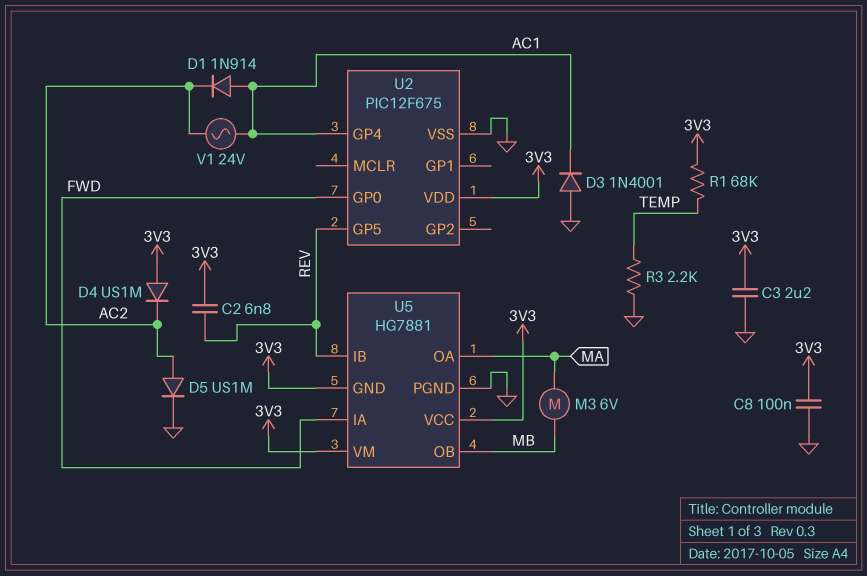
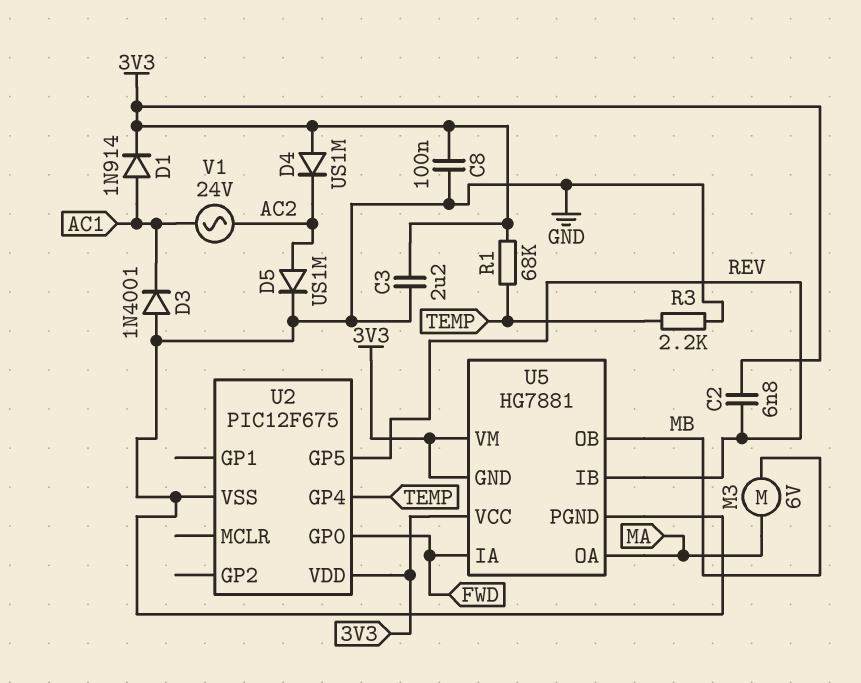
D1: diode 1N914 (A AC1, K AC2) -> diode 1N914 (A AC1, K 3V3)
U2 pin GP4: AC1 -> TEMP

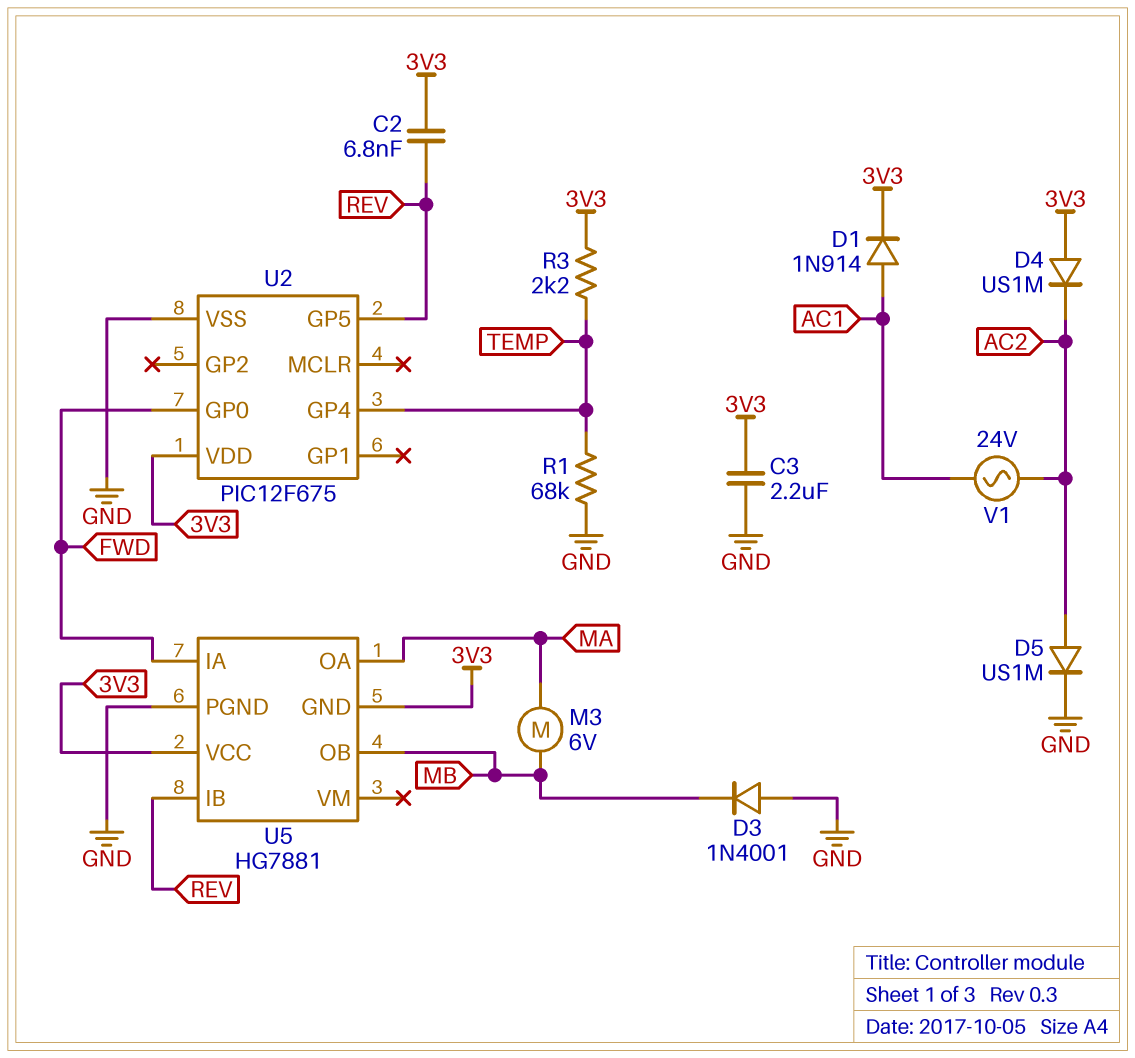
C8: 100nF (3V3, GND) -> none
D3: diode 1N4001 (A GND, K AC1) -> diode 1N4001 (A GND, K MB)
R1: 68k (3V3, TEMP) -> 68k (GND, TEMP)
R3: 2.2k (GND, TEMP) -> 2.2k (3V3, TEMP)
U5 pin VM: 3V3 -> none

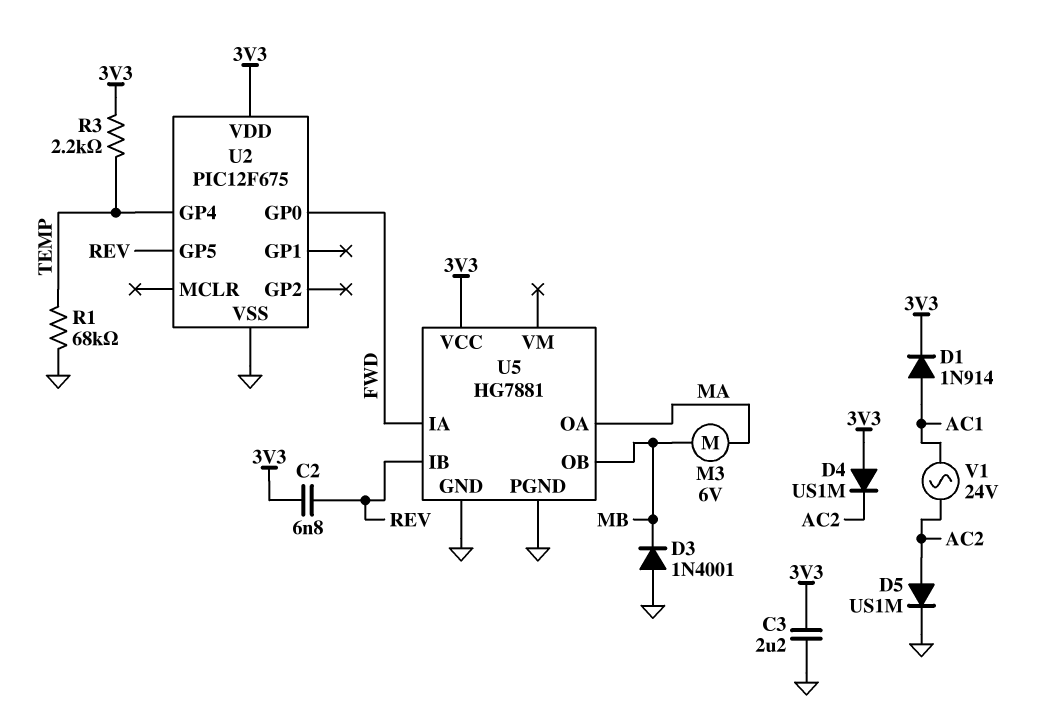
U5 pin GND: 3V3 -> GND

